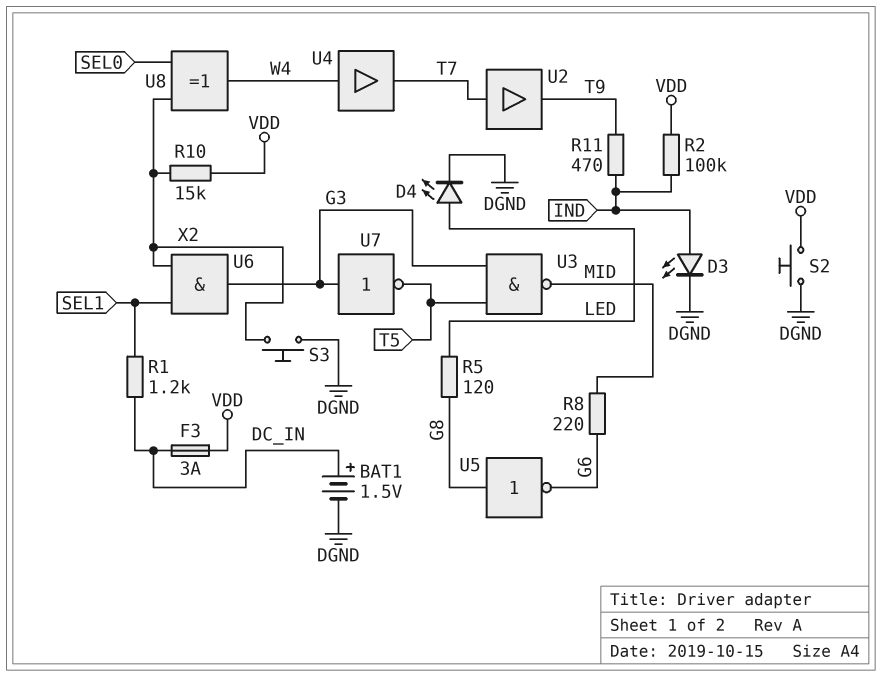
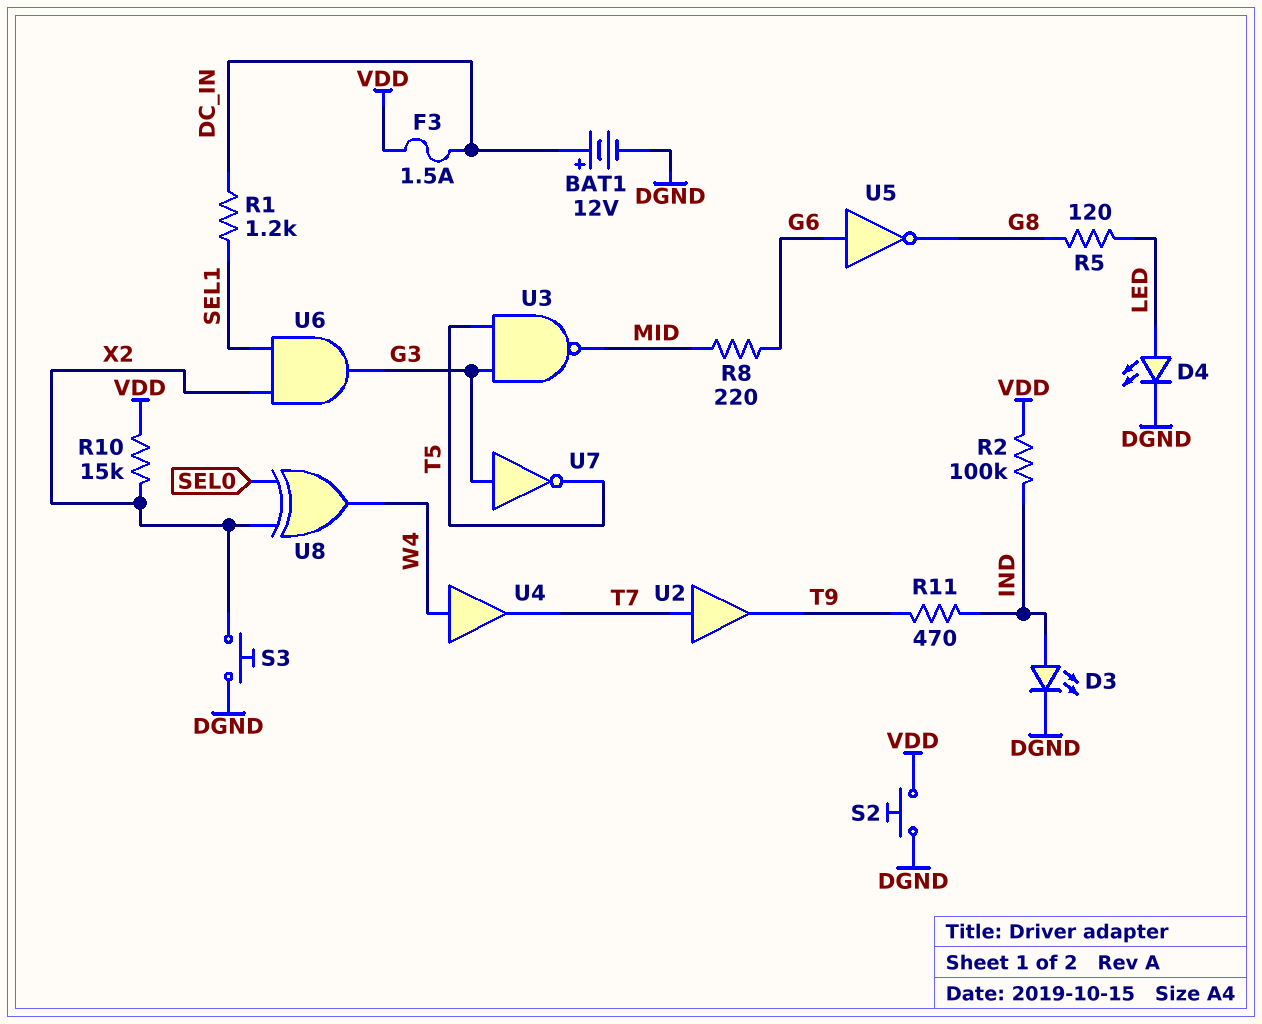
BAT1: 1.5V (plus DC_IN, minus DGND) -> 12V (plus DC_IN, minus DGND)
F3: 3A (DC_IN, VDD) -> 1.5A (DC_IN, VDD)
U5: NOT (in G8, out G6) -> NOT (in G6, out G8)

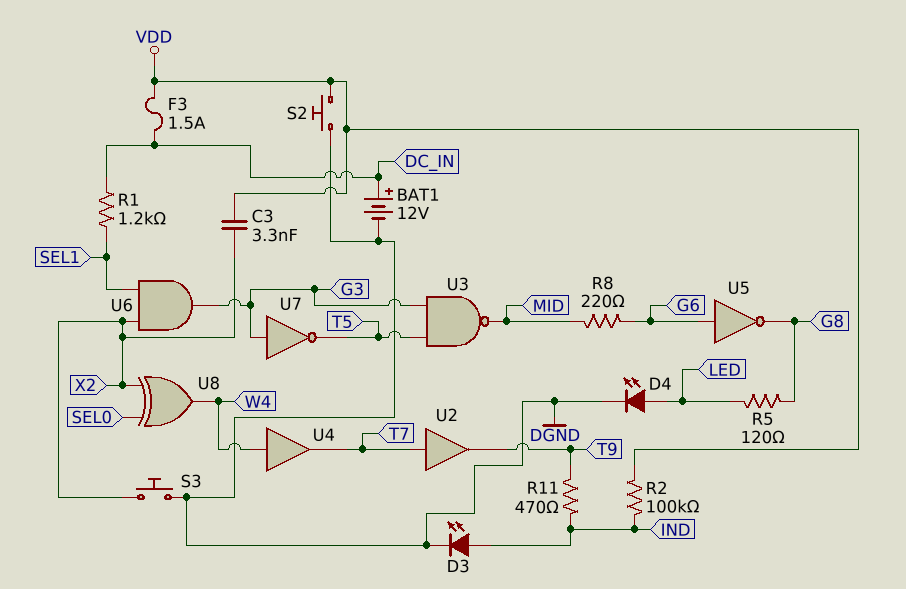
C3: none -> 3.3nF (VDD, X2)
R10: 15k (VDD, X2) -> none

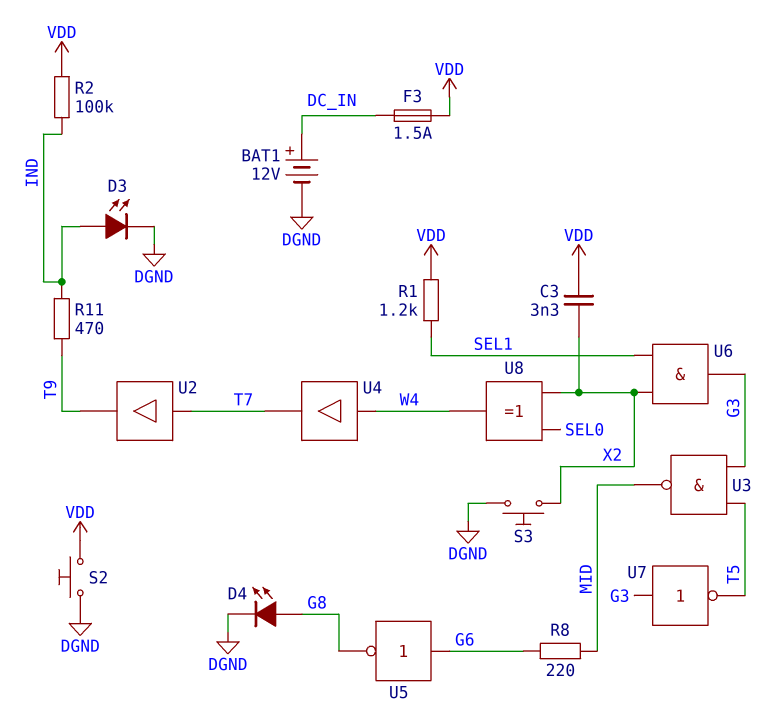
D4: LED (A LED, K DGND) -> LED (A G8, K DGND)
R1: 1.2k (DC_IN, SEL1) -> 1.2k (SEL1, VDD)
R5: 120 (G8, LED) -> none

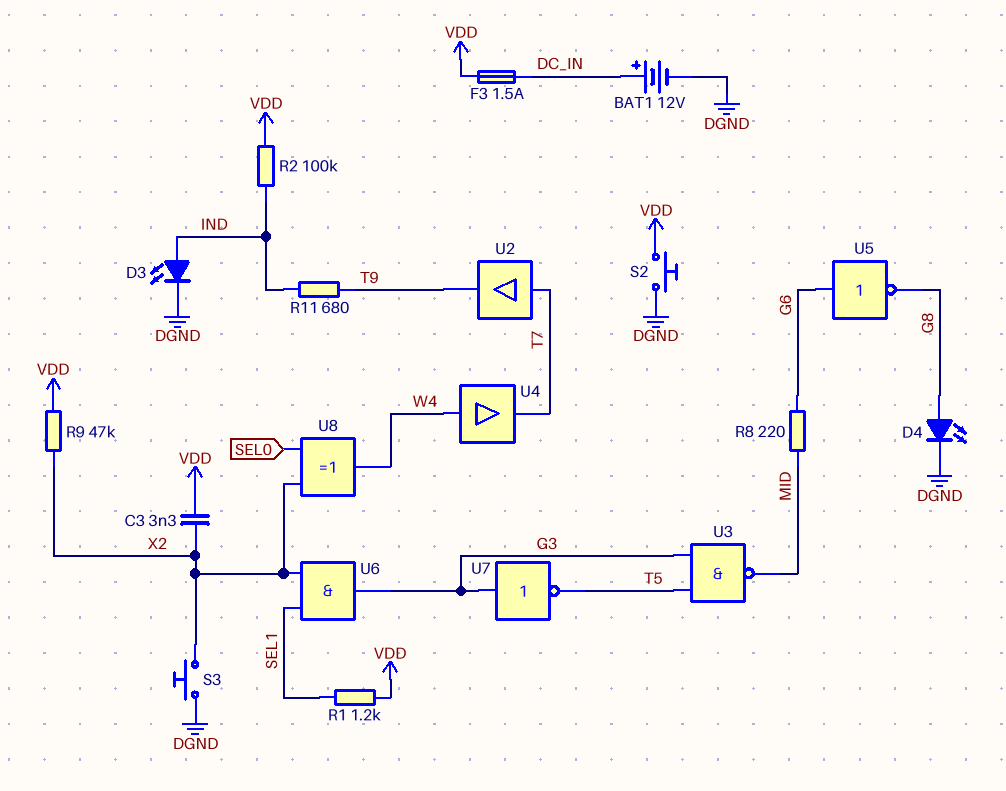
R9: none -> 47k (VDD, X2)
R11: 470 (IND, T9) -> 680 (IND, T9)

